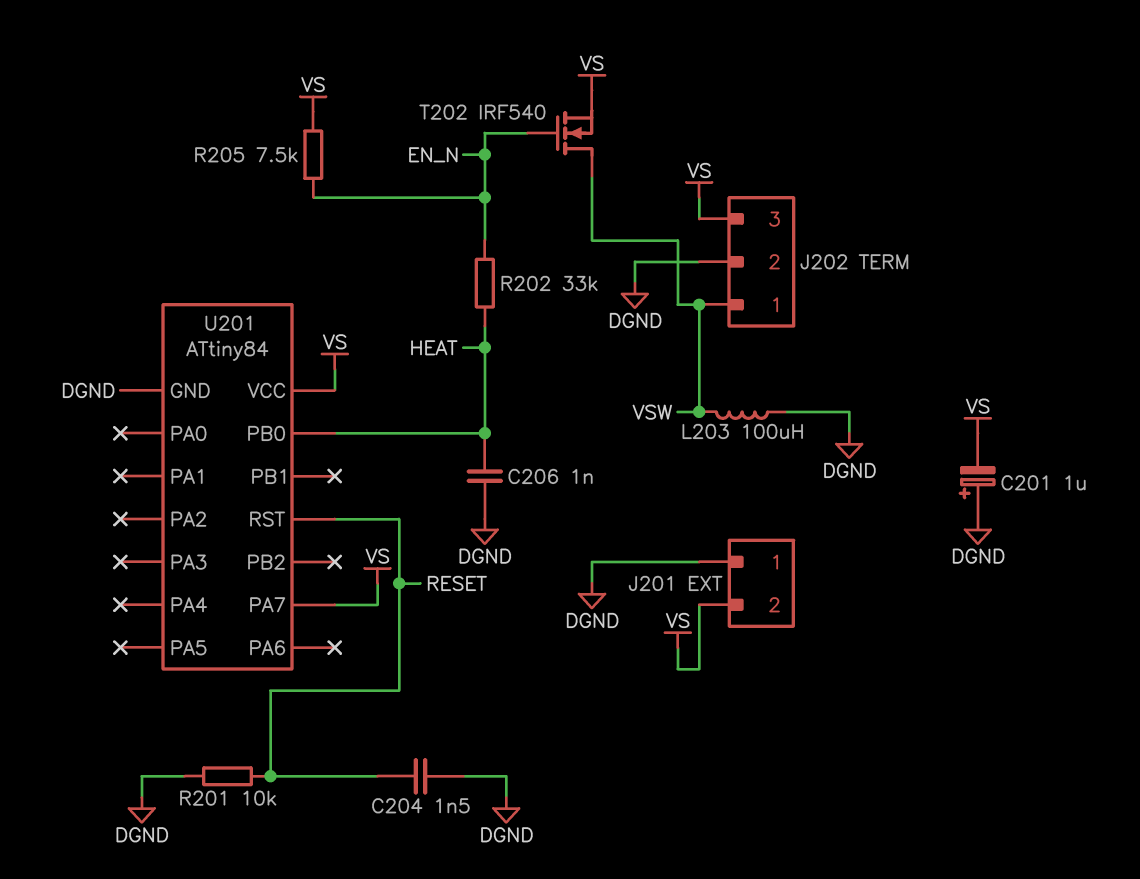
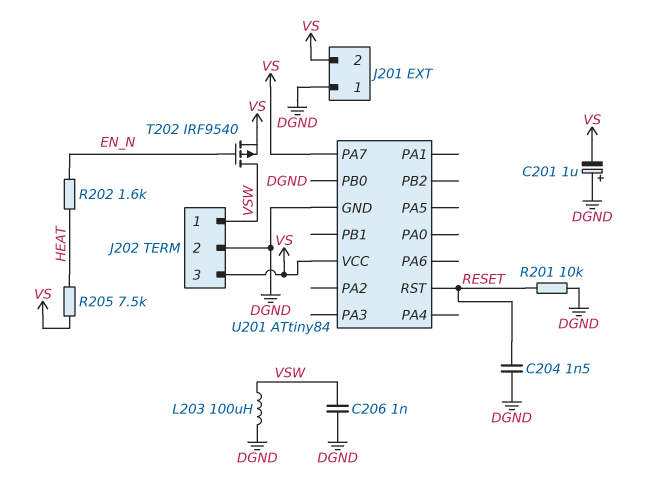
C206: 1nF (DGND, HEAT) -> 1nF (DGND, VSW)
R202: 33k (EN_N, HEAT) -> 1.6k (EN_N, HEAT)
R205: 7.5k (EN_N, VS) -> 7.5k (HEAT, VS)
T202: NMOS IRF540 (G EN_N, D VSW, S VS) -> PMOS IRF9540 (G EN_N, D VSW, S VS)
U201 pin PB0: HEAT -> DGND

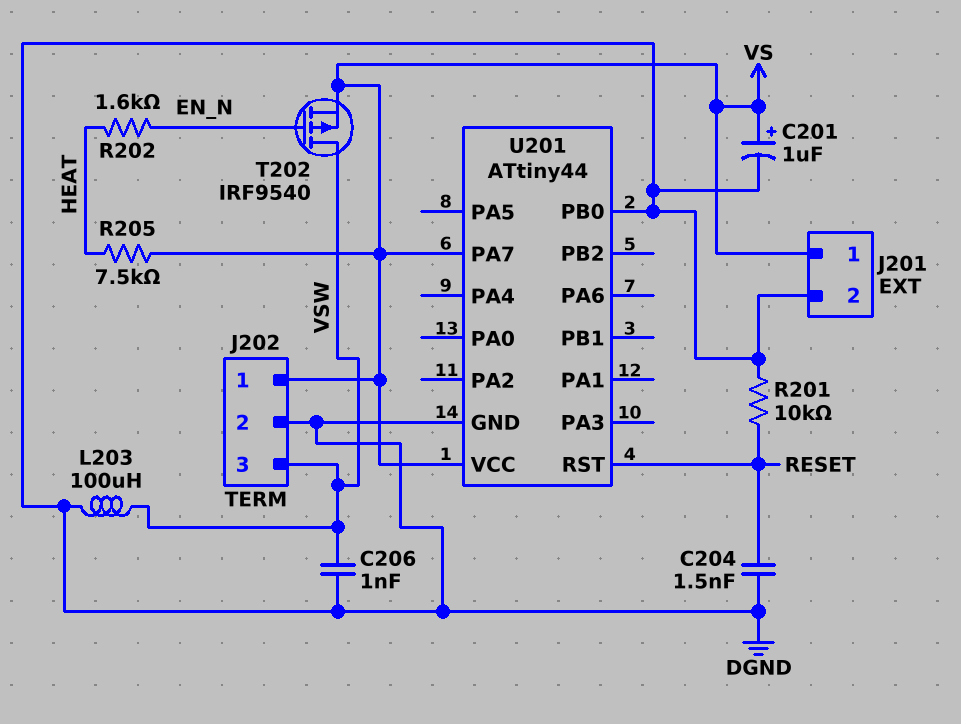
C201: 1uF (plus DGND, minus VS) -> 1uF (plus VS, minus DGND)
J201 pin 1: DGND -> VS
J201 pin 2: VS -> DGND
J202 pin 1: VSW -> VS
J202 pin 3: VS -> VSW
U201: ATtiny84 -> ATtiny44

